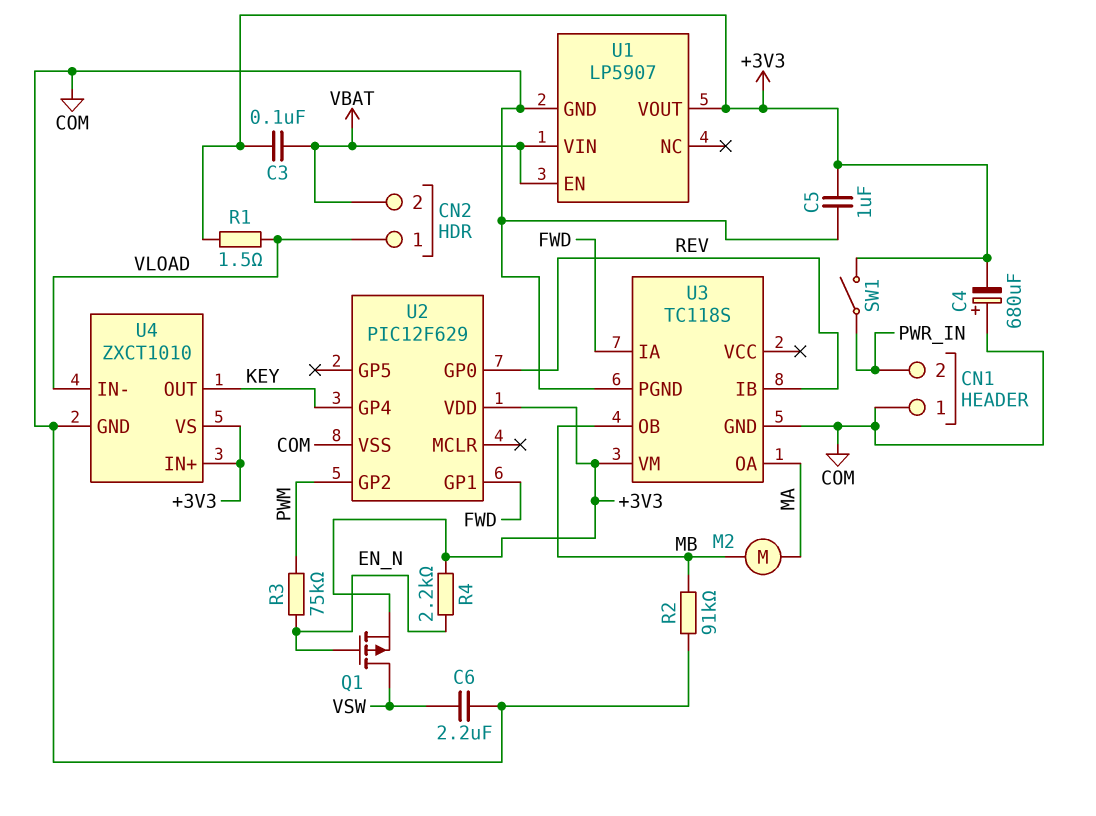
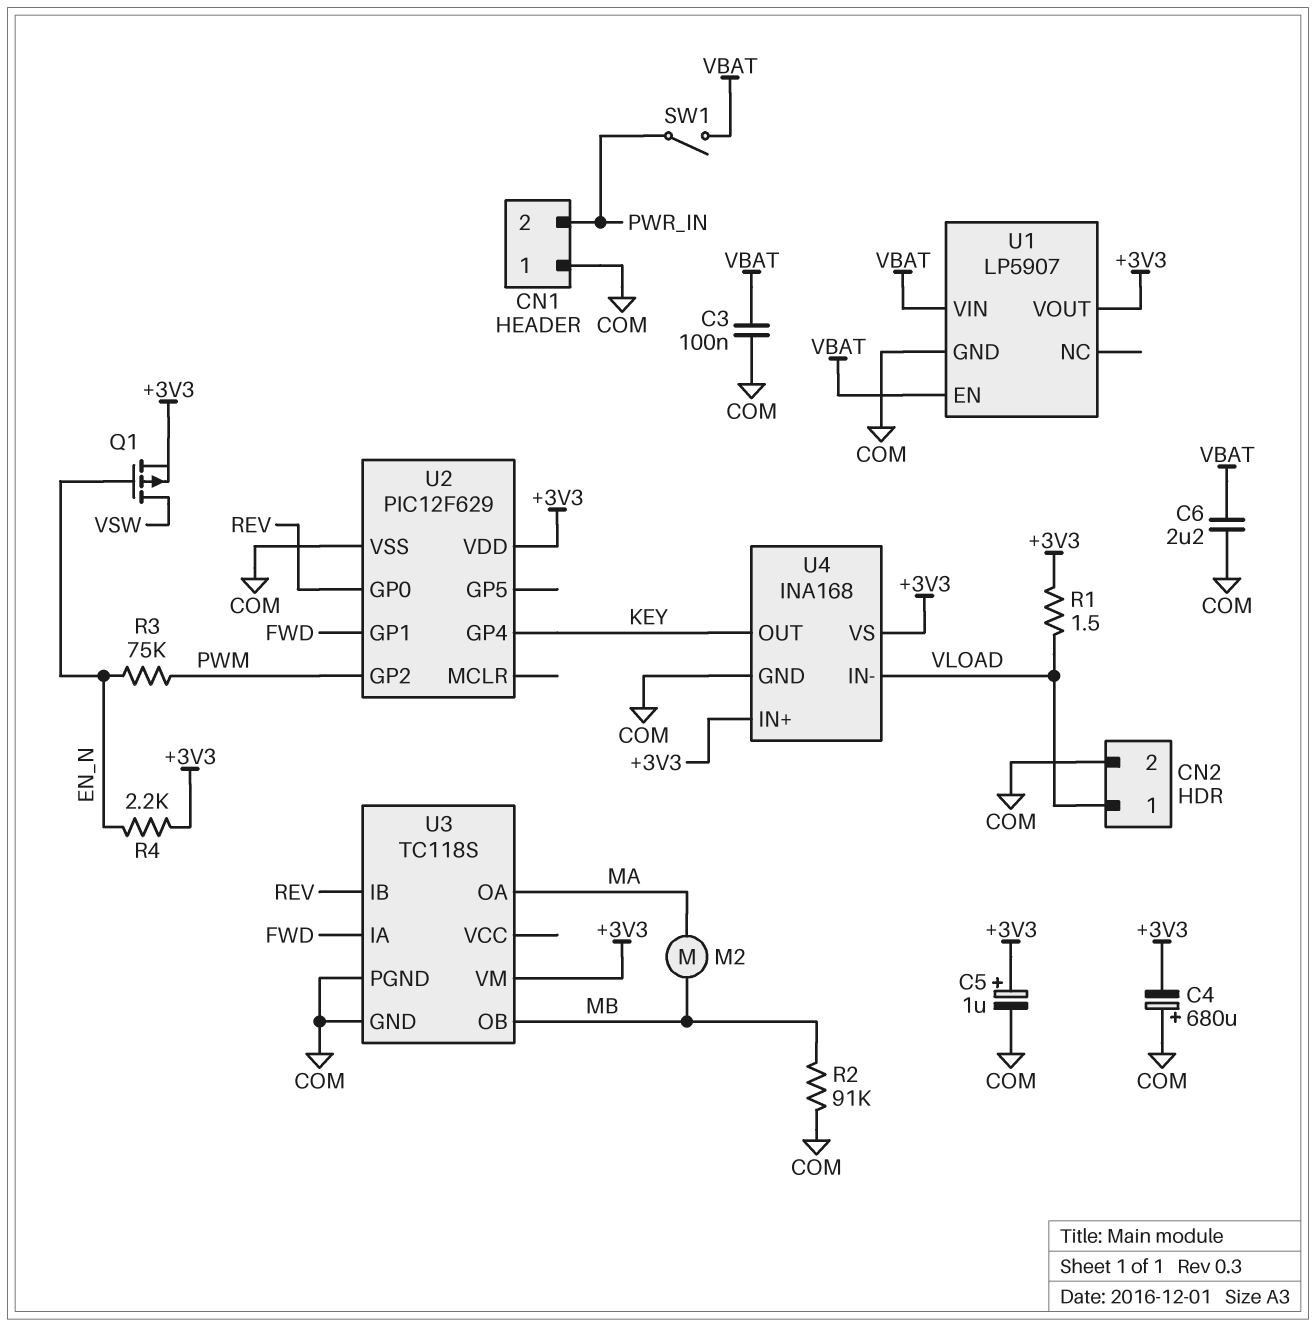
C3: 100nF (+3V3, VBAT) -> 100nF (COM, VBAT)
C5: 1uF (+3V3, COM) -> 1uF (plus +3V3, minus COM)
C6: 2.2uF (COM, VSW) -> 2.2uF (COM, VBAT)
CN2 pin 2: VBAT -> COM
SW1: switch (+3V3, PWR_IN) -> switch (PWR_IN, VBAT)
U4: ZXCT1010 -> INA168

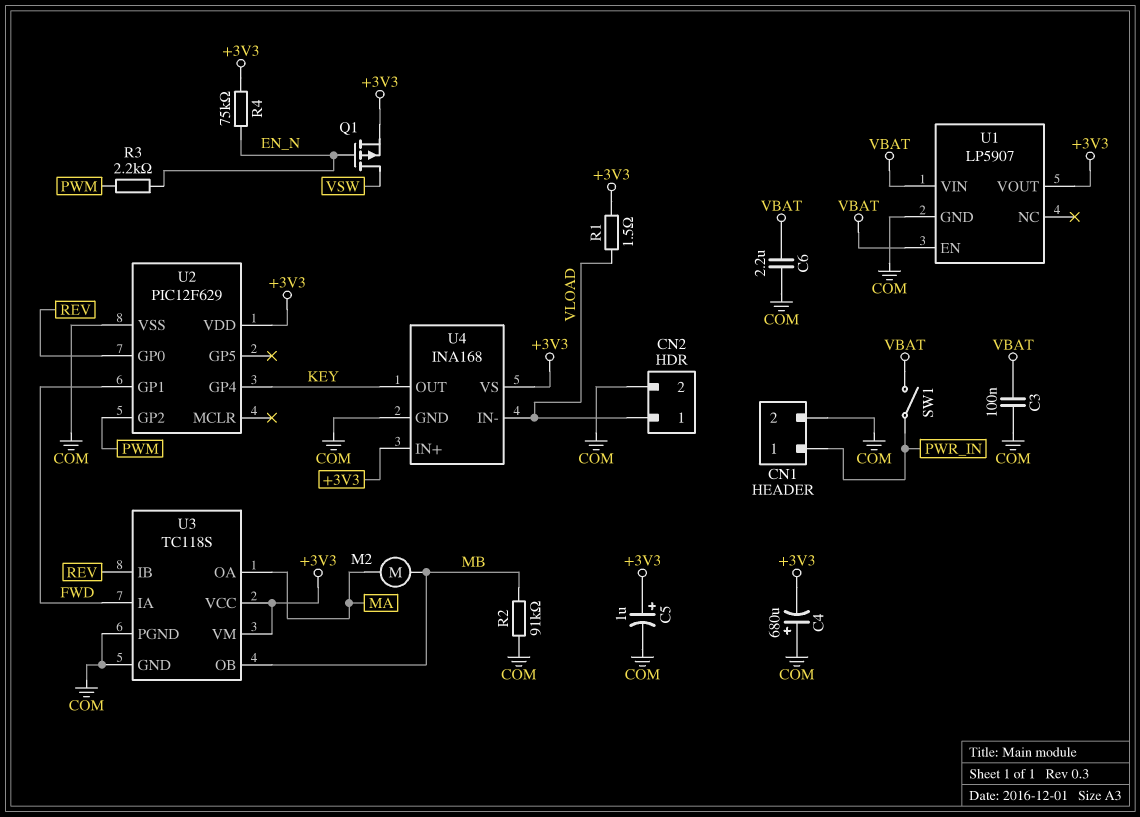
CN1 pin 1: COM -> PWR_IN
CN1 pin 2: PWR_IN -> COM
R3: 75k (EN_N, PWM) -> 2.2k (EN_N, PWM)
R4: 2.2k (+3V3, EN_N) -> 75k (+3V3, EN_N)
U3 pin VCC: none -> +3V3

